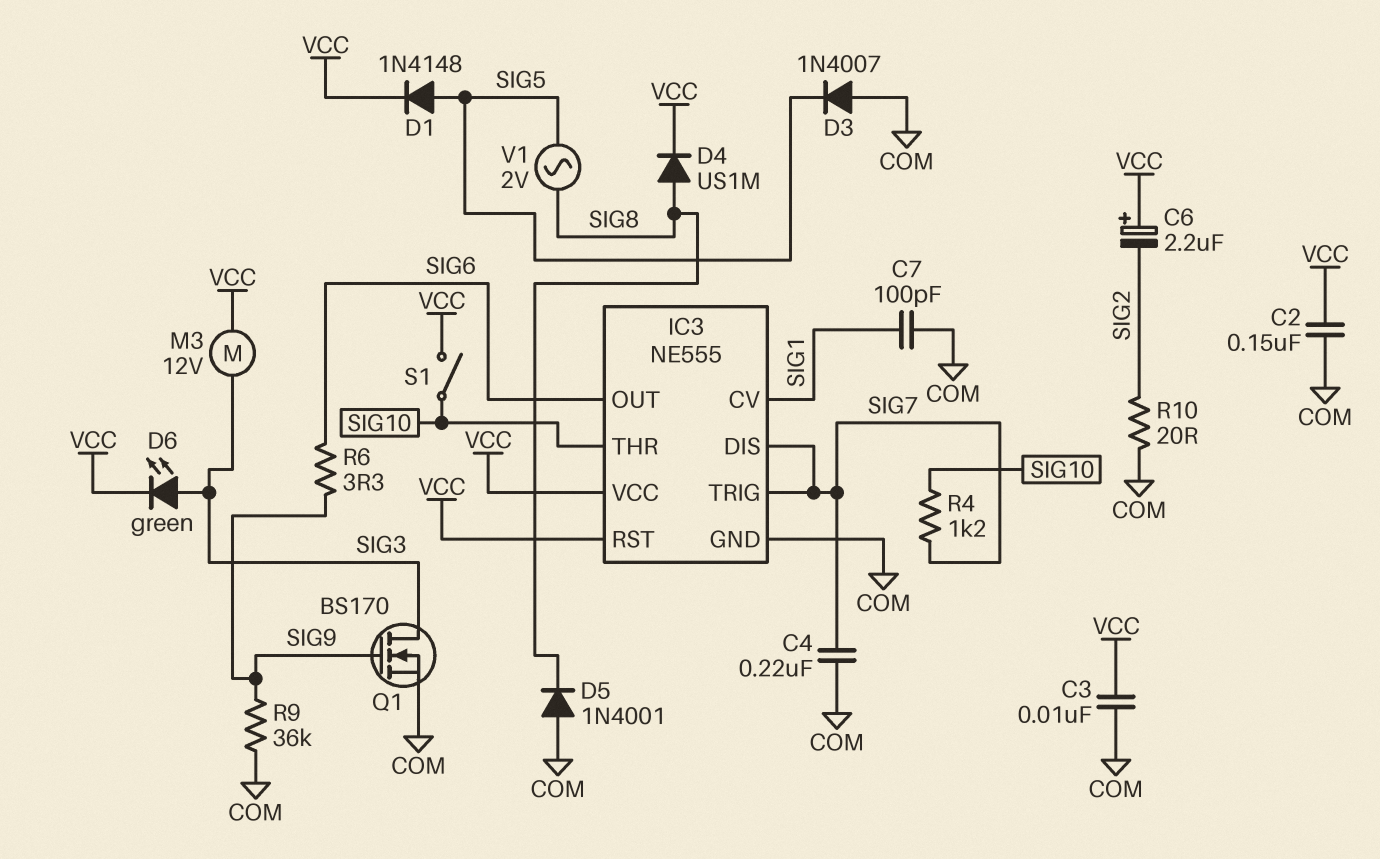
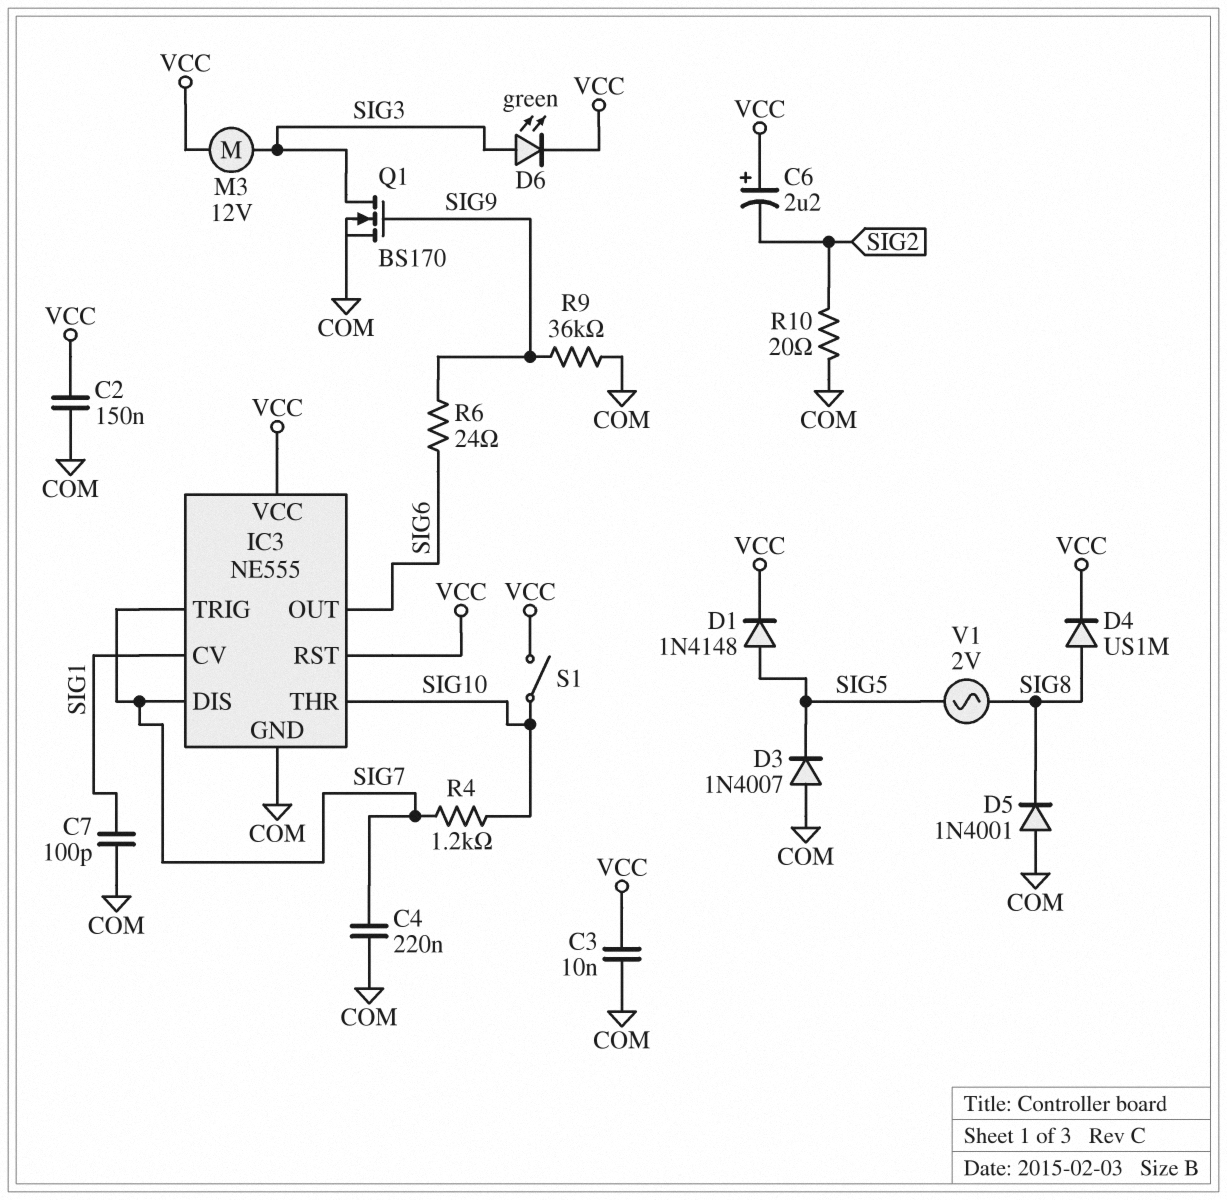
R6: 3.3 (SIG6, SIG9) -> 24 (SIG6, SIG9)

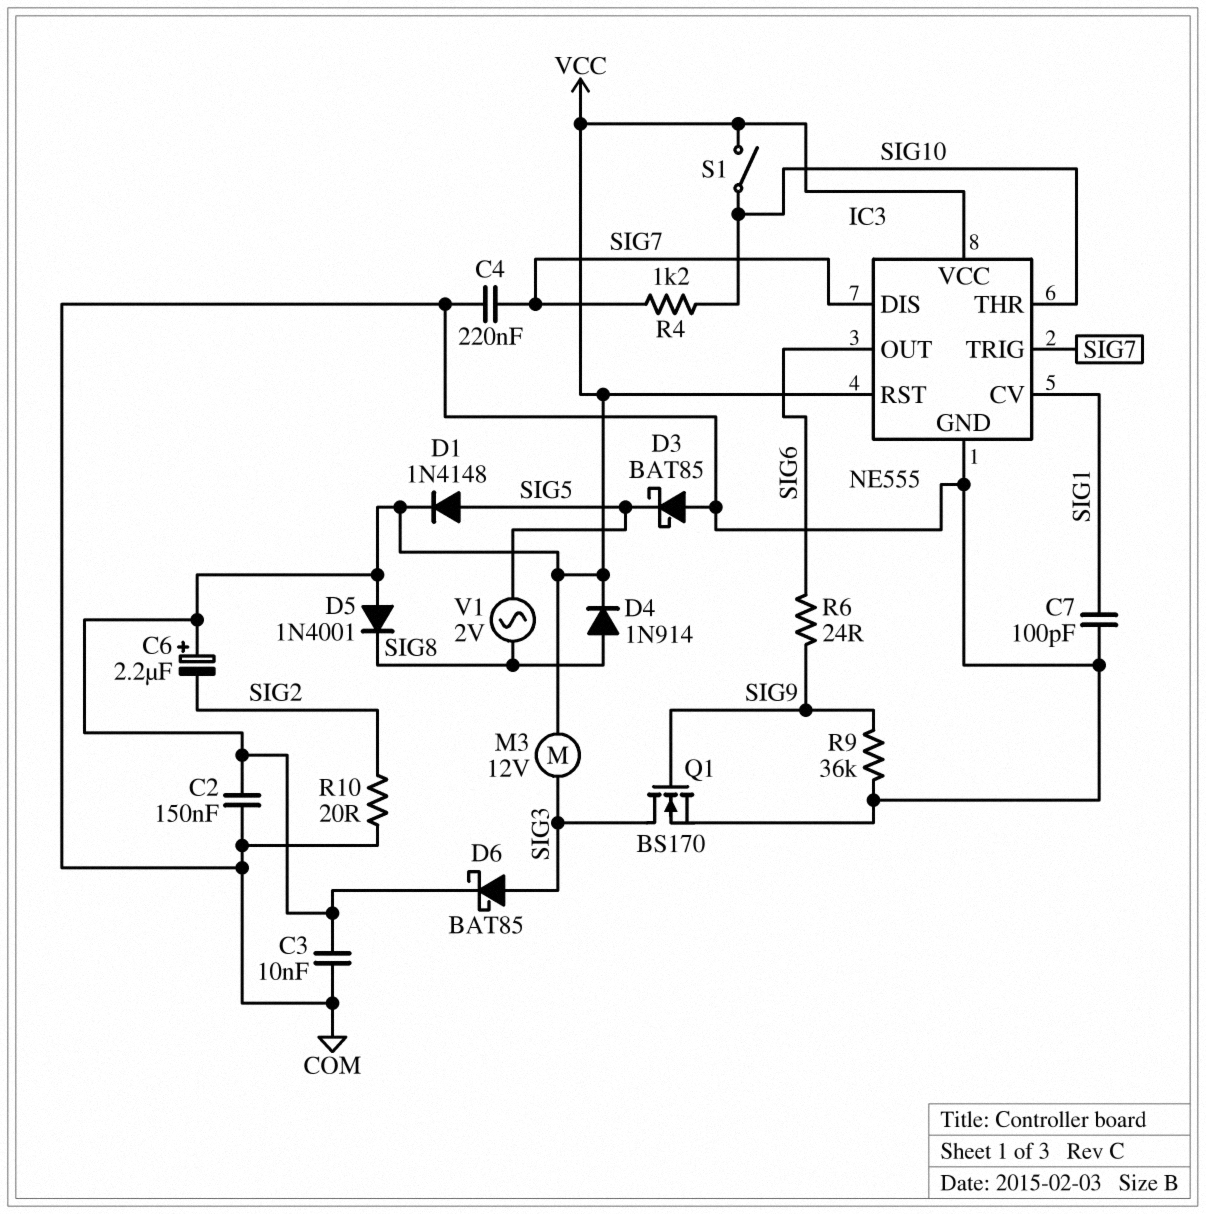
D3: diode 1N4007 (A COM, K SIG5) -> schottky BAT85 (A COM, K SIG5)
D4: diode US1M (A SIG8, K VCC) -> diode 1N914 (A SIG8, K VCC)
D5: diode 1N4001 (A COM, K SIG8) -> diode 1N4001 (A VCC, K SIG8)
D6: LED green (A SIG3, K VCC) -> schottky BAT85 (A SIG3, K VCC)

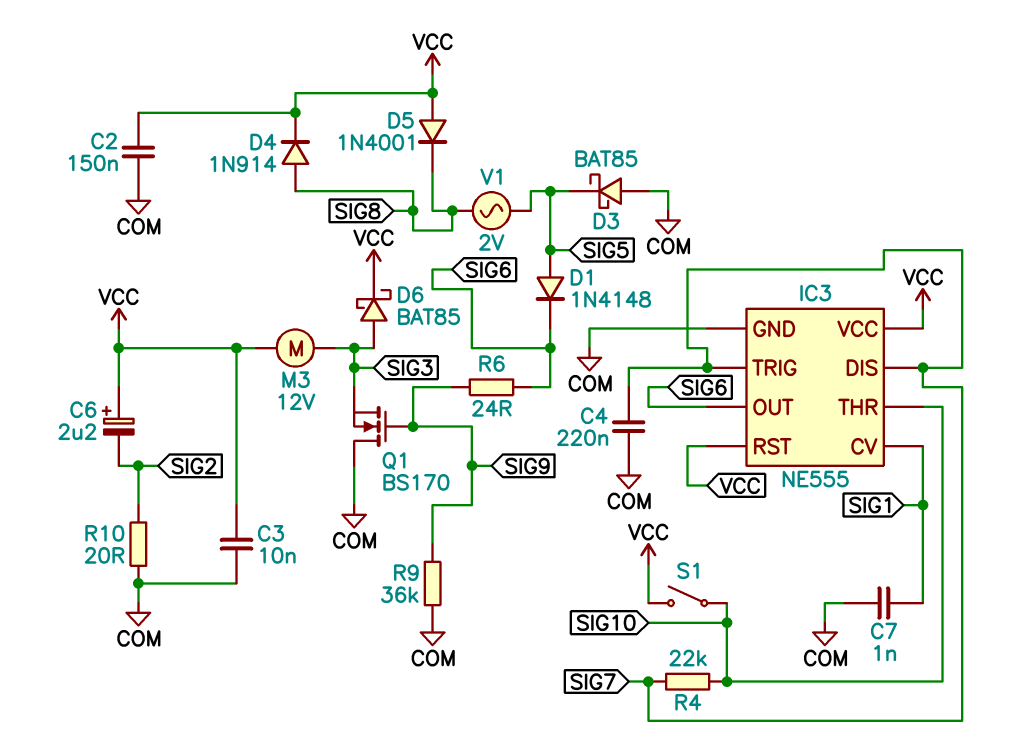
C7: 100pF (COM, SIG1) -> 1nF (COM, SIG1)
D1: diode 1N4148 (A SIG5, K VCC) -> diode 1N4148 (A SIG5, K SIG6)
Q1: NMOS BS170 (G SIG9, D SIG3, S COM) -> NMOS BS170 (G SIG9, D COM, S SIG3)
R4: 1.2k (SIG7, SIG10) -> 22k (SIG7, SIG10)

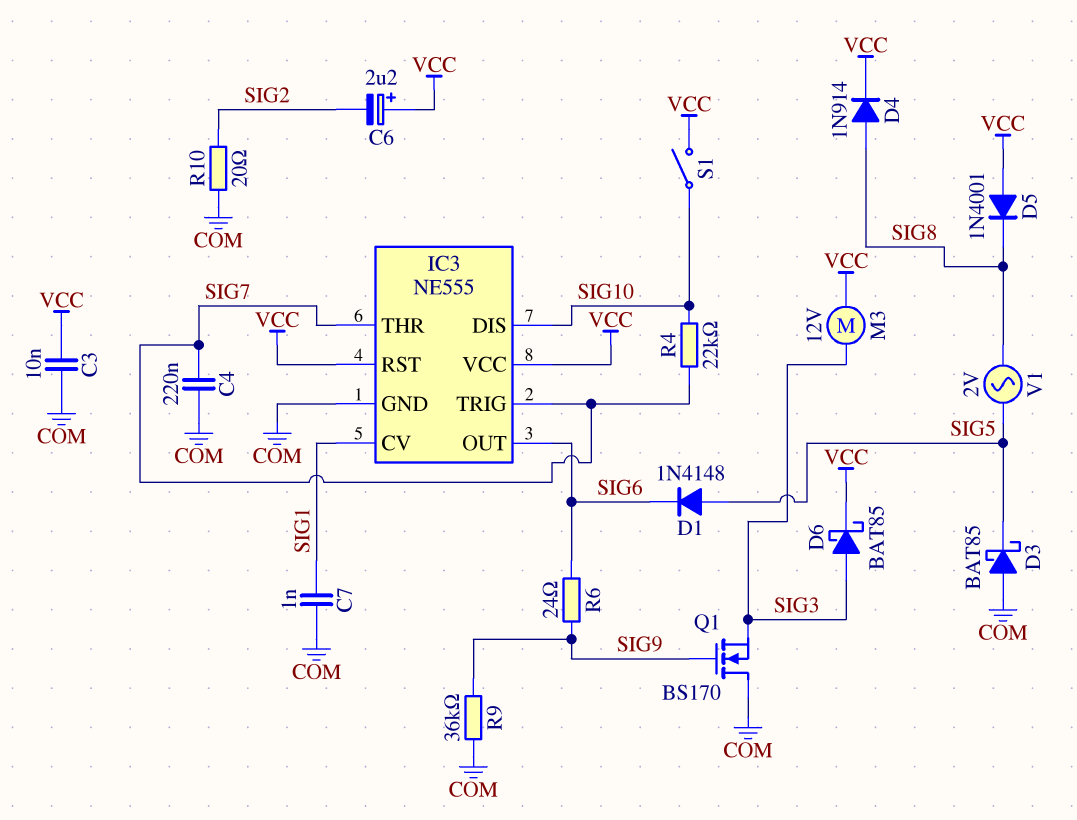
C2: 150nF (COM, VCC) -> none
IC3 pin DIS: SIG7 -> SIG10
IC3 pin THR: SIG10 -> SIG7

